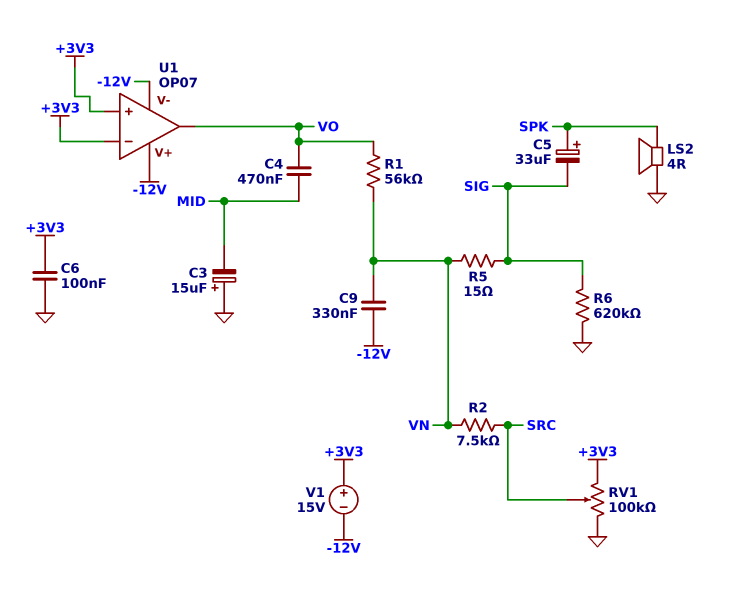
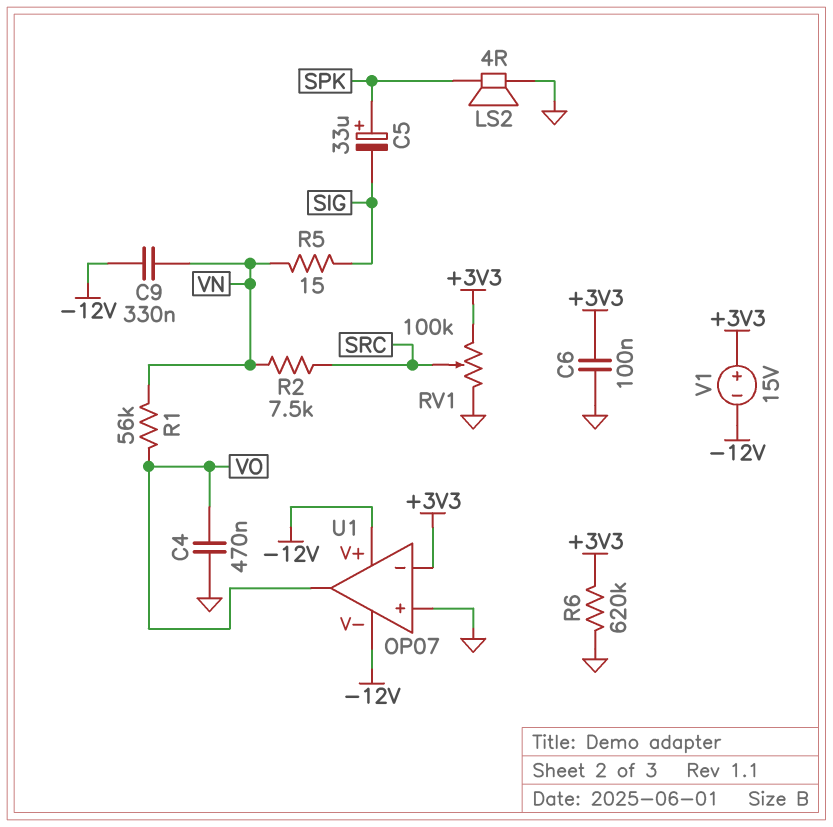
C3: 15uF (plus GND, minus MID) -> none
C4: 470nF (MID, VO) -> 470nF (GND, VO)
R6: 620k (GND, SIG) -> 620k (+3V3, GND)
U1 pin in+: +3V3 -> GND

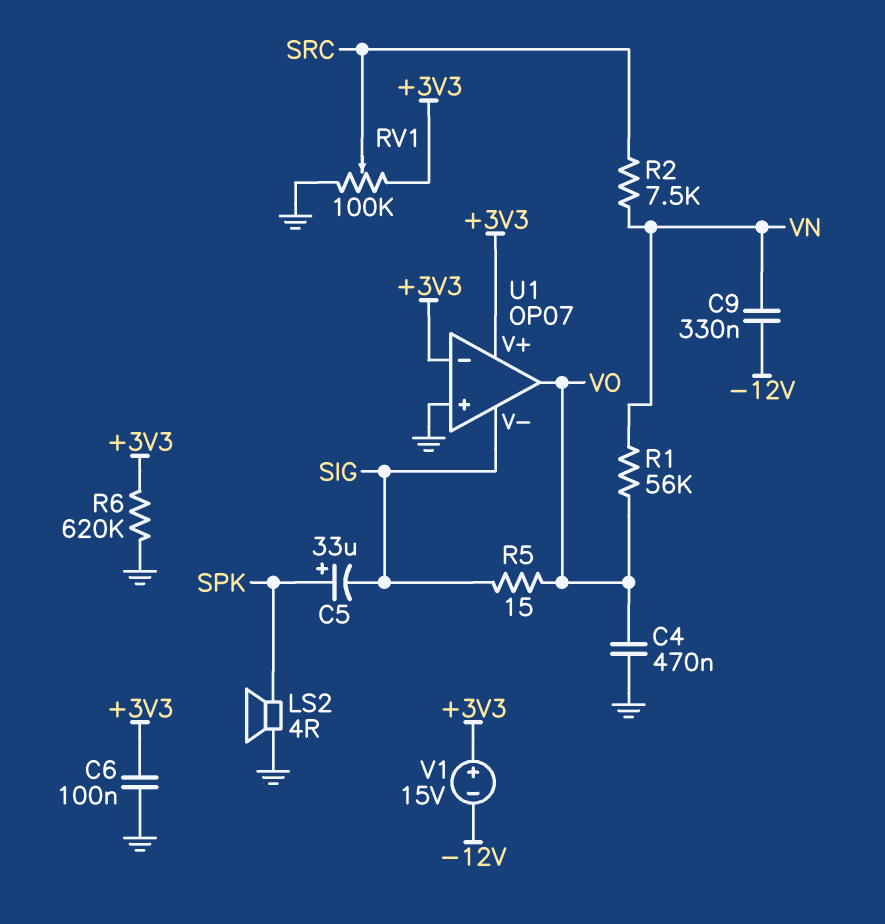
R5: 15 (SIG, VN) -> 15 (SIG, VO)
U1 pin V+: -12V -> +3V3
U1 pin V-: -12V -> SIG

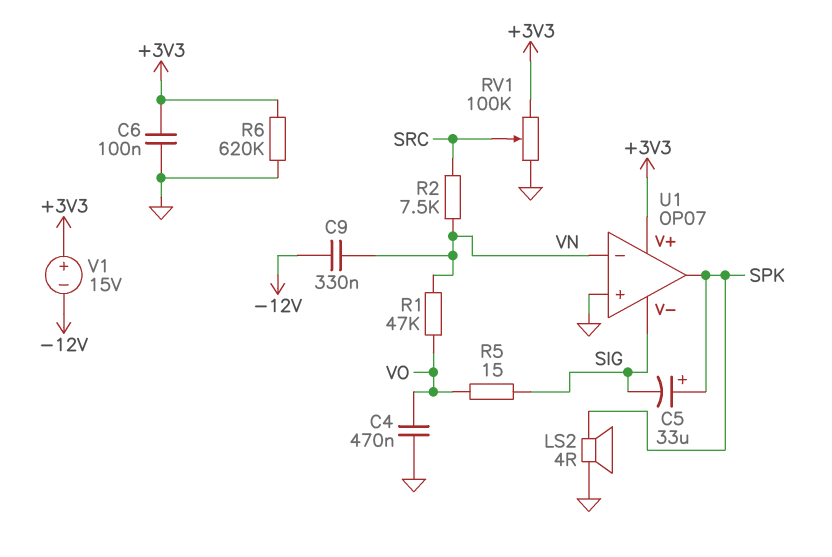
R1: 56k (VN, VO) -> 47k (VN, VO)
U1 pin in-: +3V3 -> VN
U1 pin out: VO -> SPK

